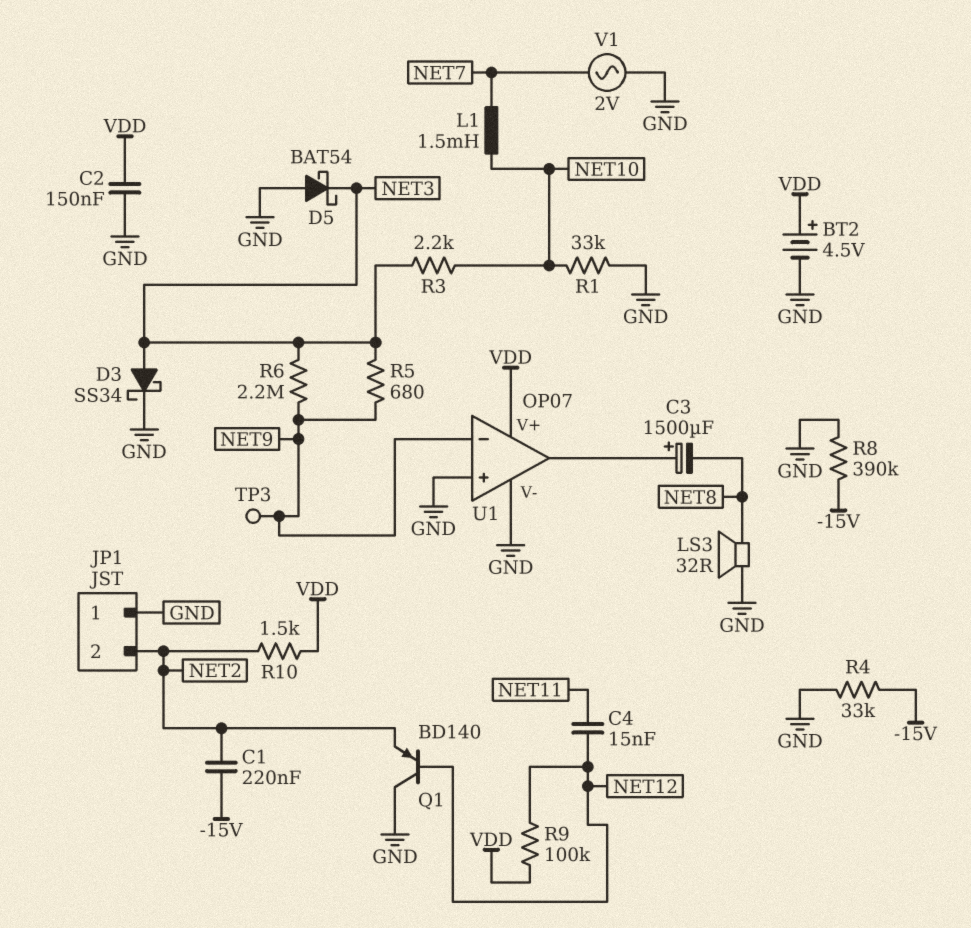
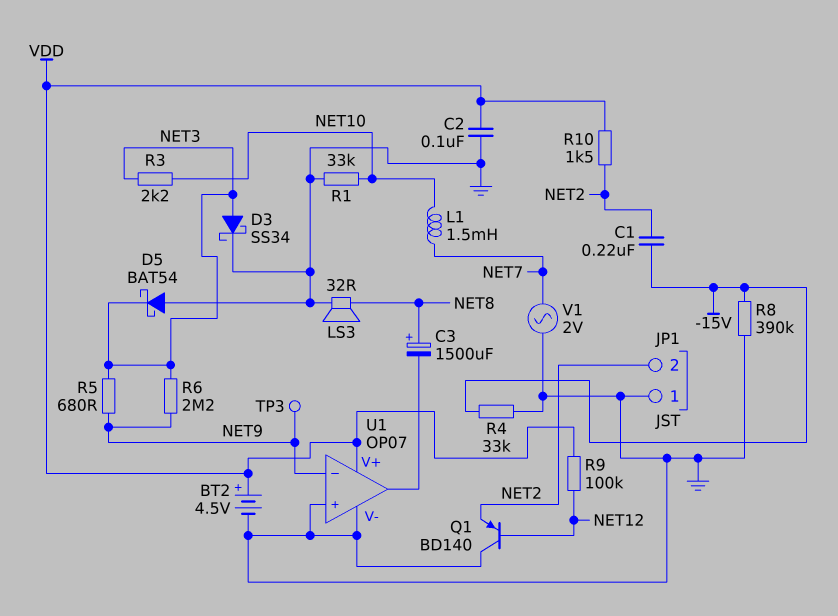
C2: 150nF (GND, VDD) -> 100nF (GND, VDD)
C3: 1500uF (plus U1/out, minus NET8) -> 1500uF (plus NET8, minus U1/out)
C4: 15nF (NET11, NET12) -> none

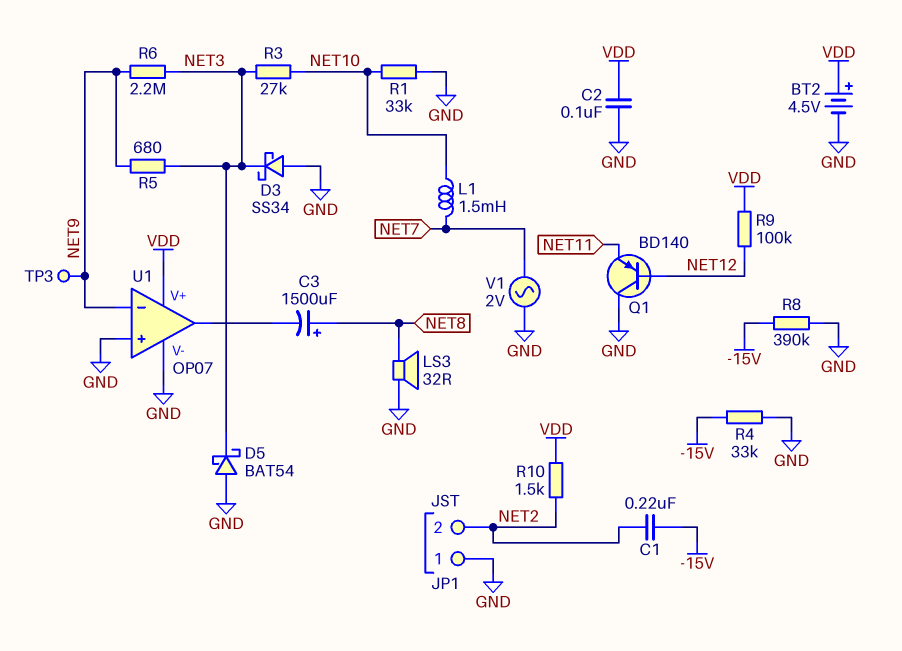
D3: schottky SS34 (A NET3, K GND) -> schottky SS34 (A GND, K NET3)
Q1: PNP BD140 (B NET12, C GND, E NET2) -> PNP BD140 (B NET12, C GND, E NET11)
R3: 2.2k (NET3, NET10) -> 27k (NET3, NET10)

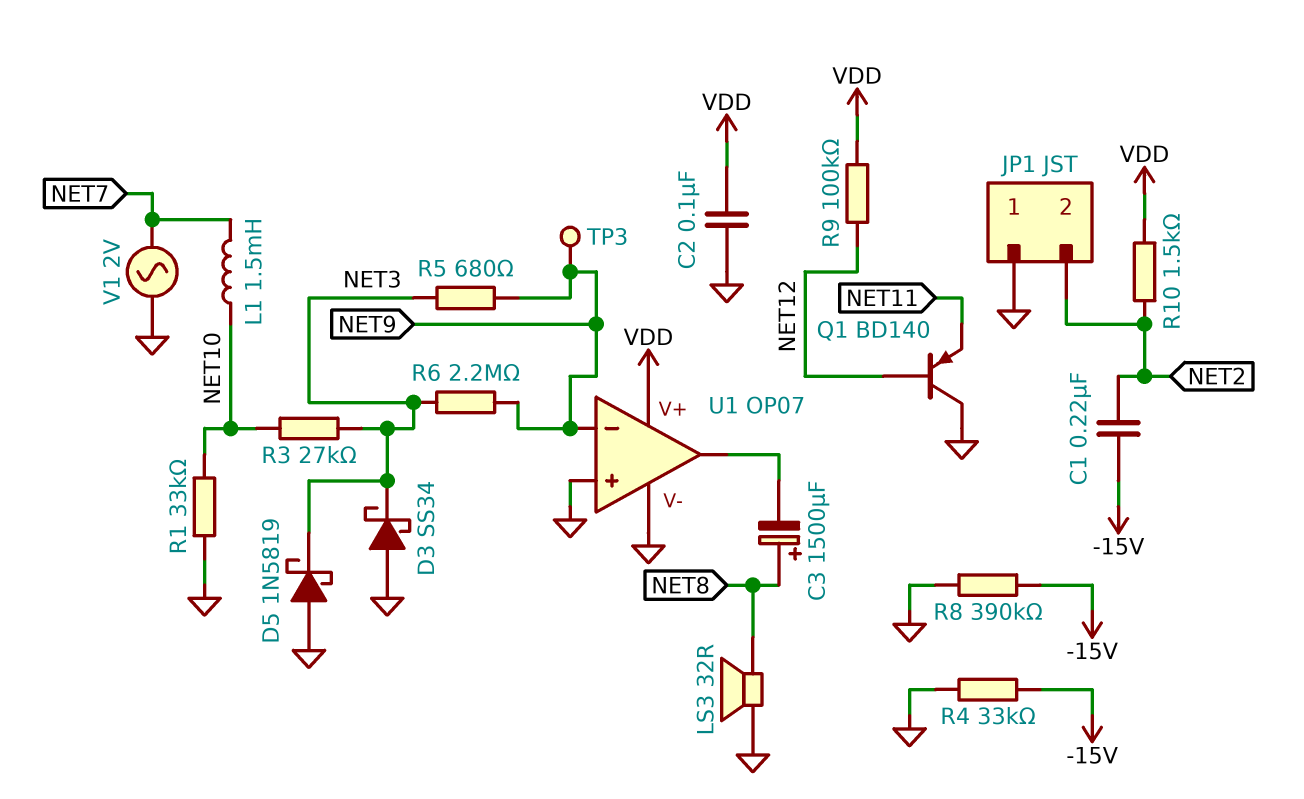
BT2: 4.5V (plus VDD, minus GND) -> none
D5: schottky BAT54 (A GND, K NET3) -> schottky 1N5819 (A GND, K NET3)

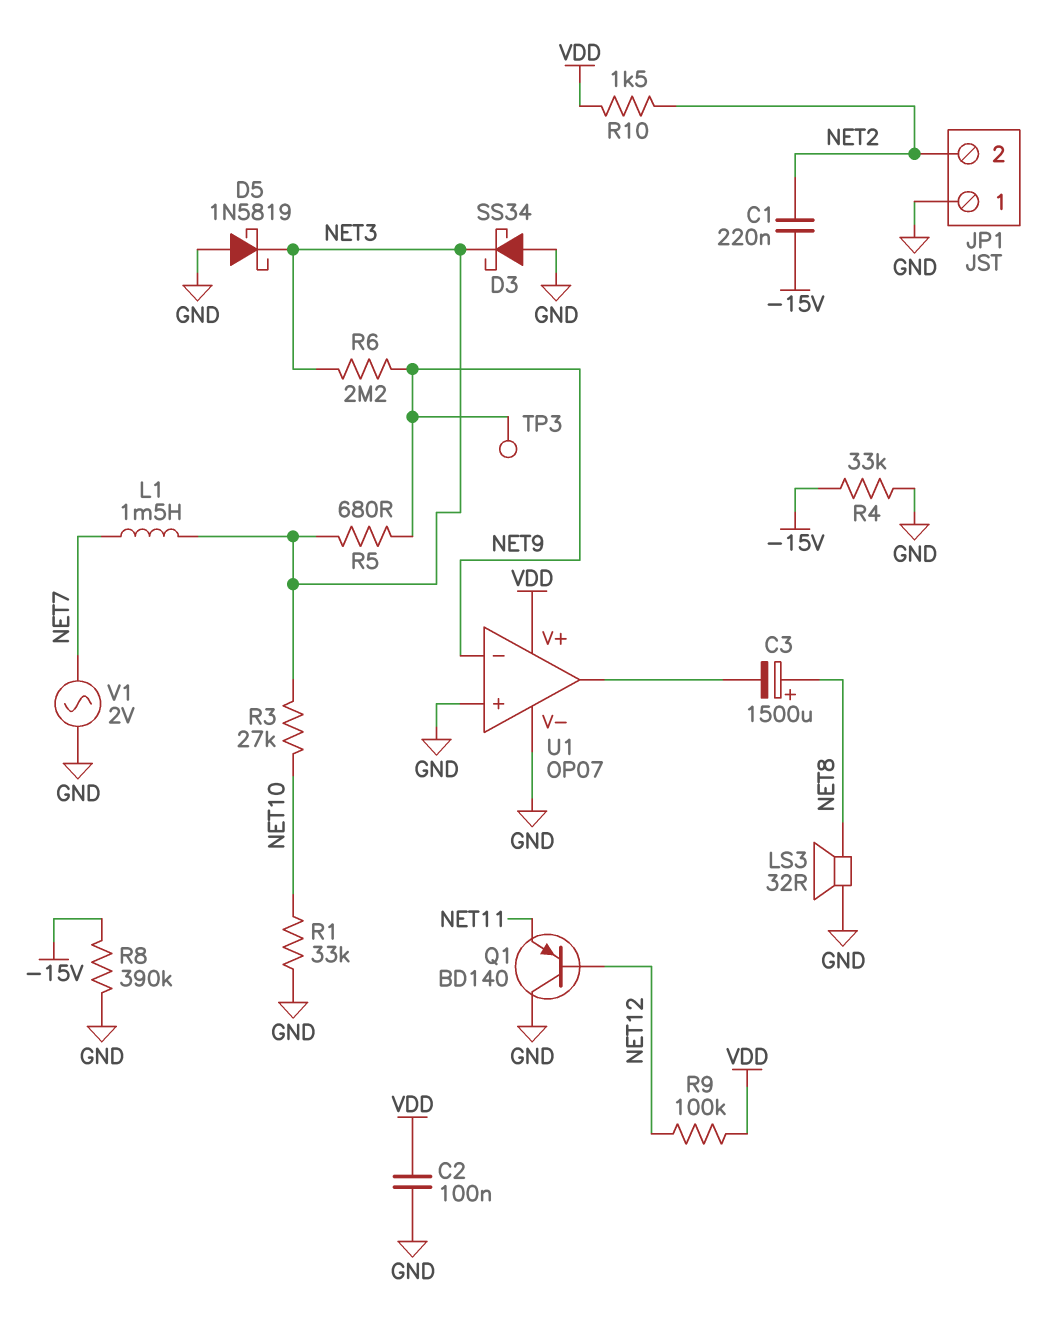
L1: 1.5mH (NET7, NET10) -> 1.5mH (NET3, NET7)

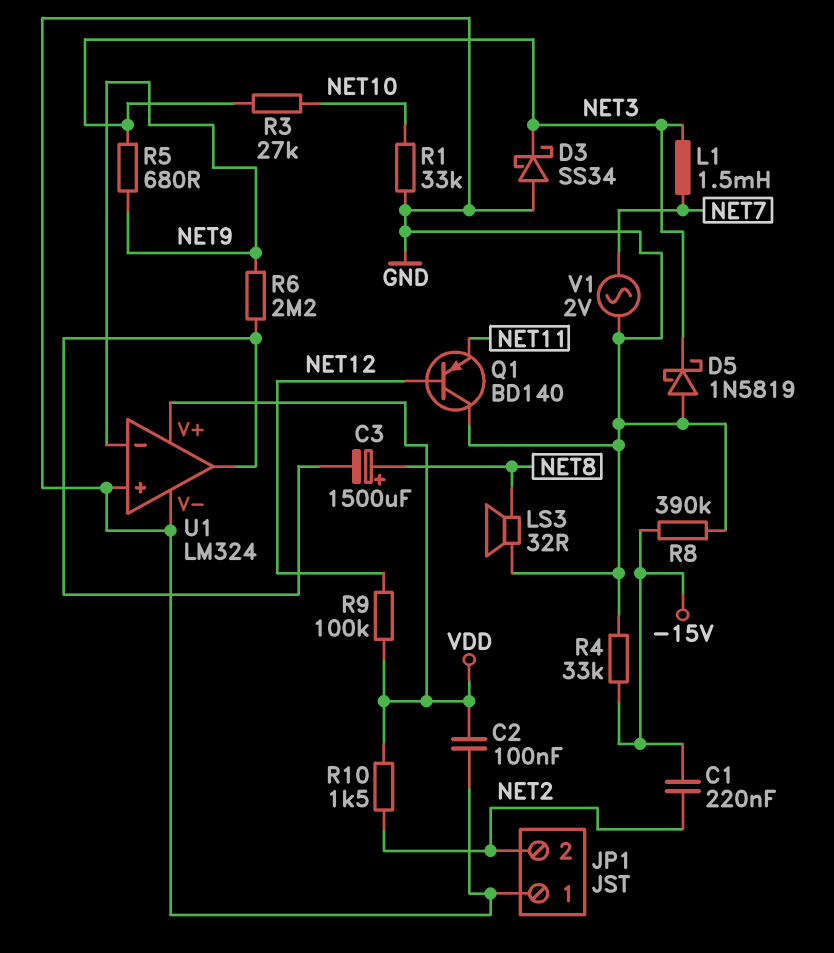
R6: 2.2M (NET3, NET9) -> 2.2M (NET9, U1/out)
TP3: test point (NET9) -> none
U1: OP07 -> LM324

